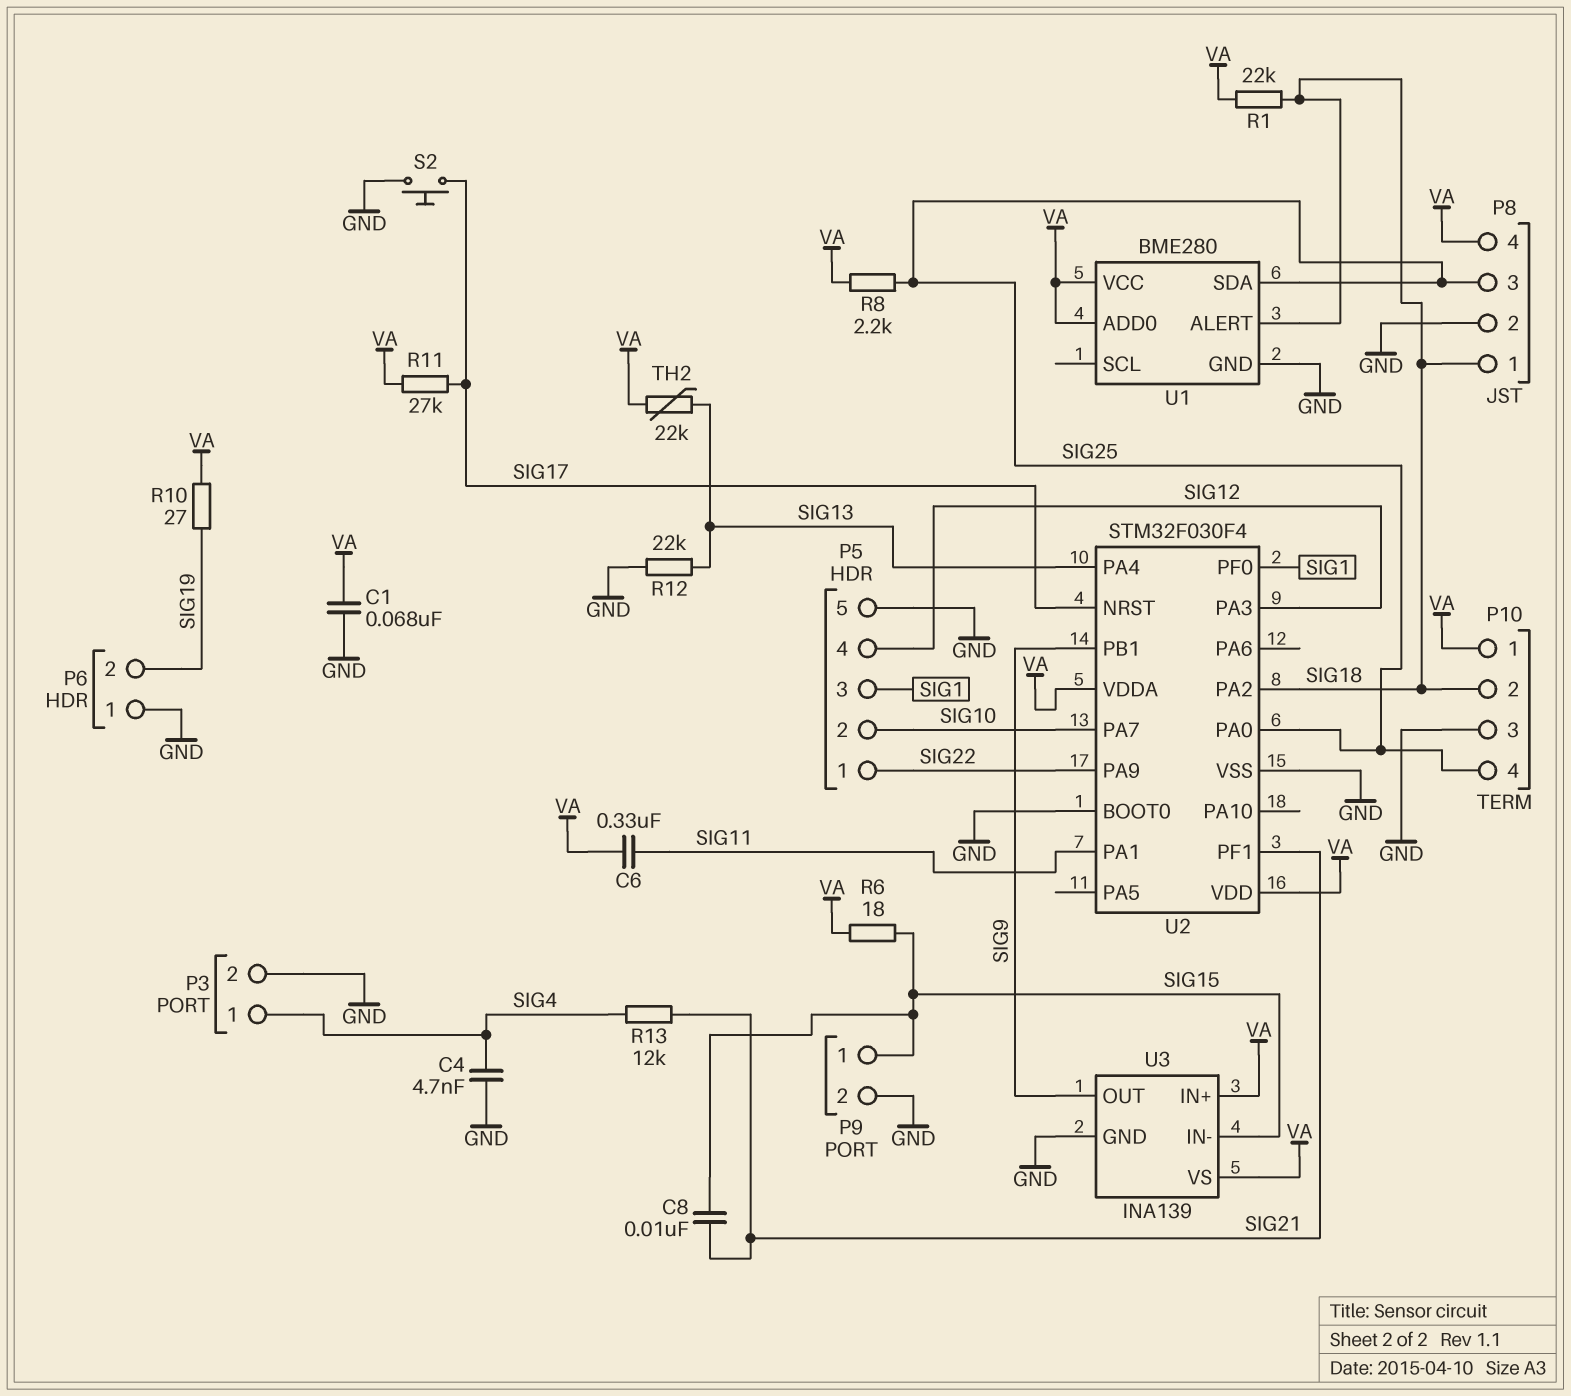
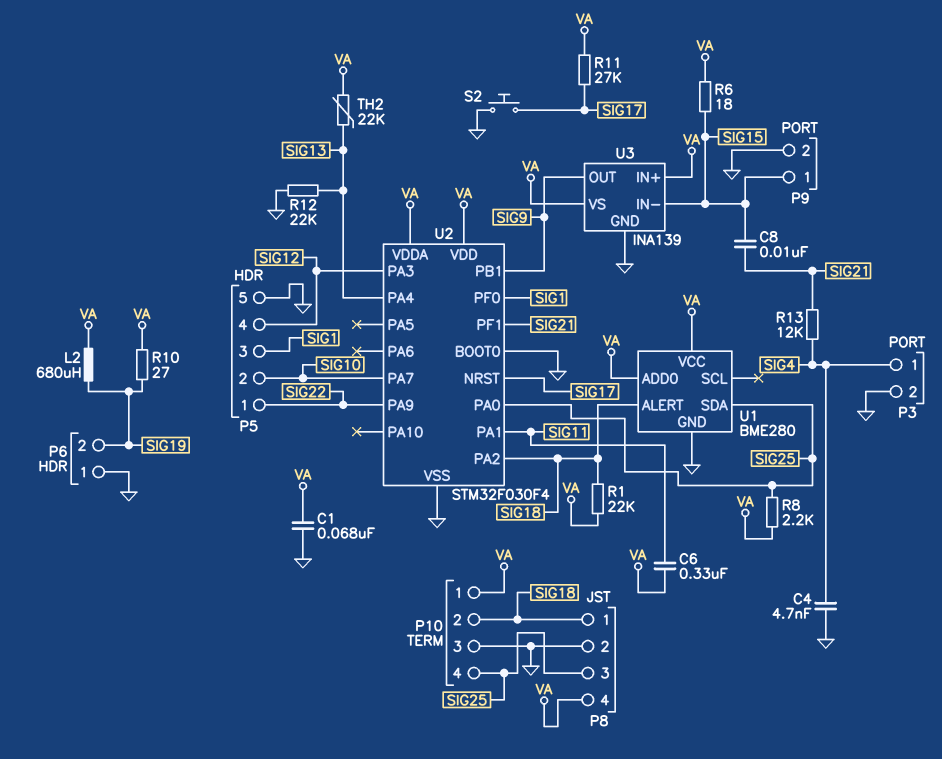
L2: none -> 680uH (SIG19, VA)

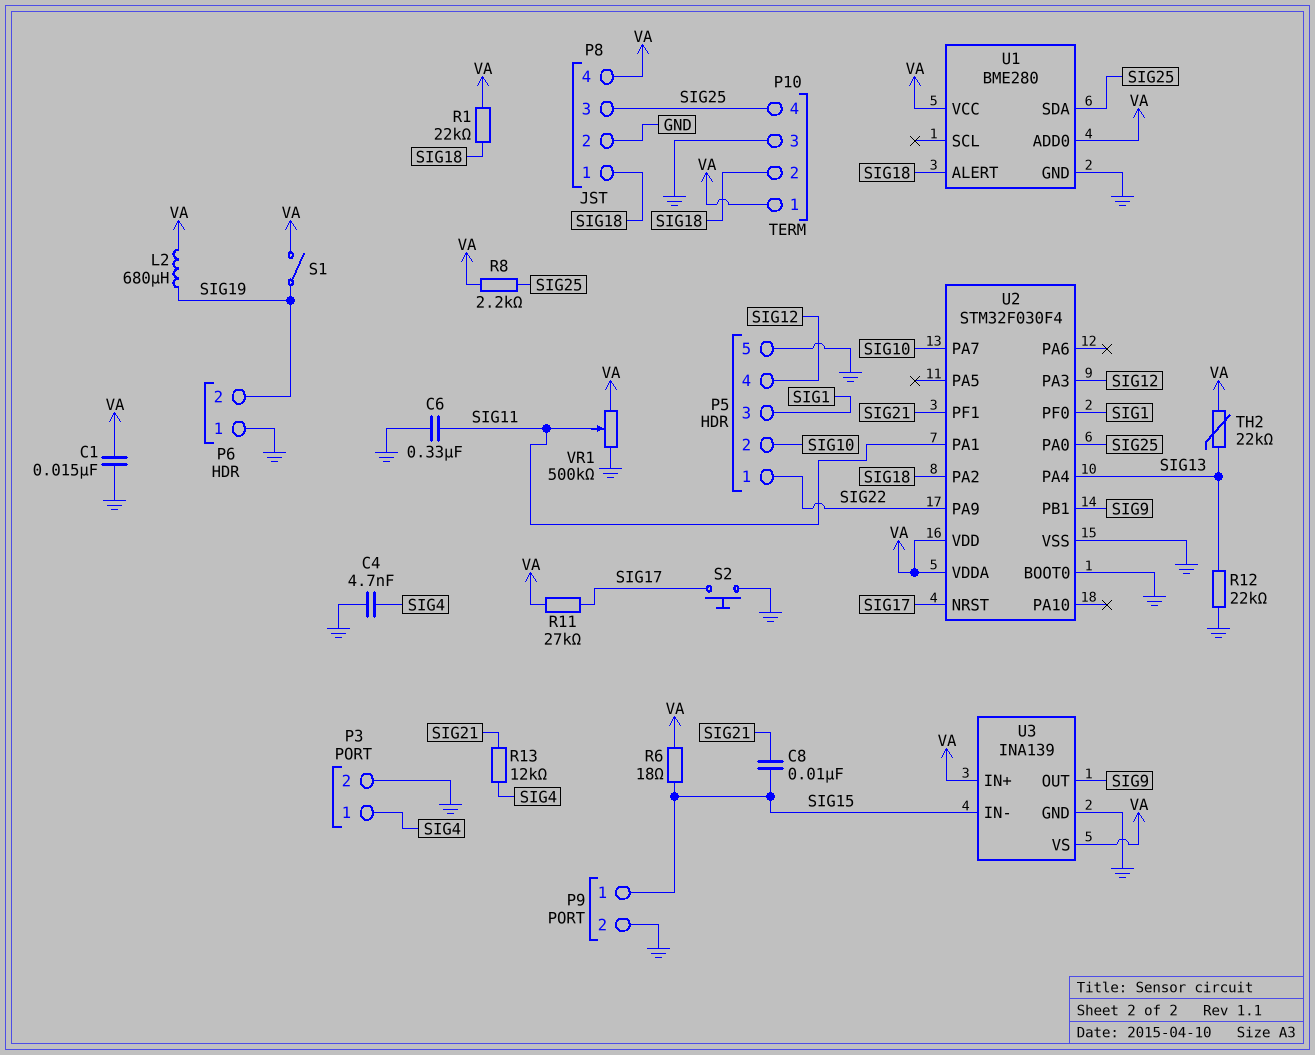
C1: 68nF (GND, VA) -> 15nF (GND, VA)
C6: 330nF (SIG11, VA) -> 330nF (GND, SIG11)
R10: 27 (SIG19, VA) -> none
S1: none -> switch (SIG19, VA)
VR1: none -> 500k (GND, VA, wiper SIG11)

